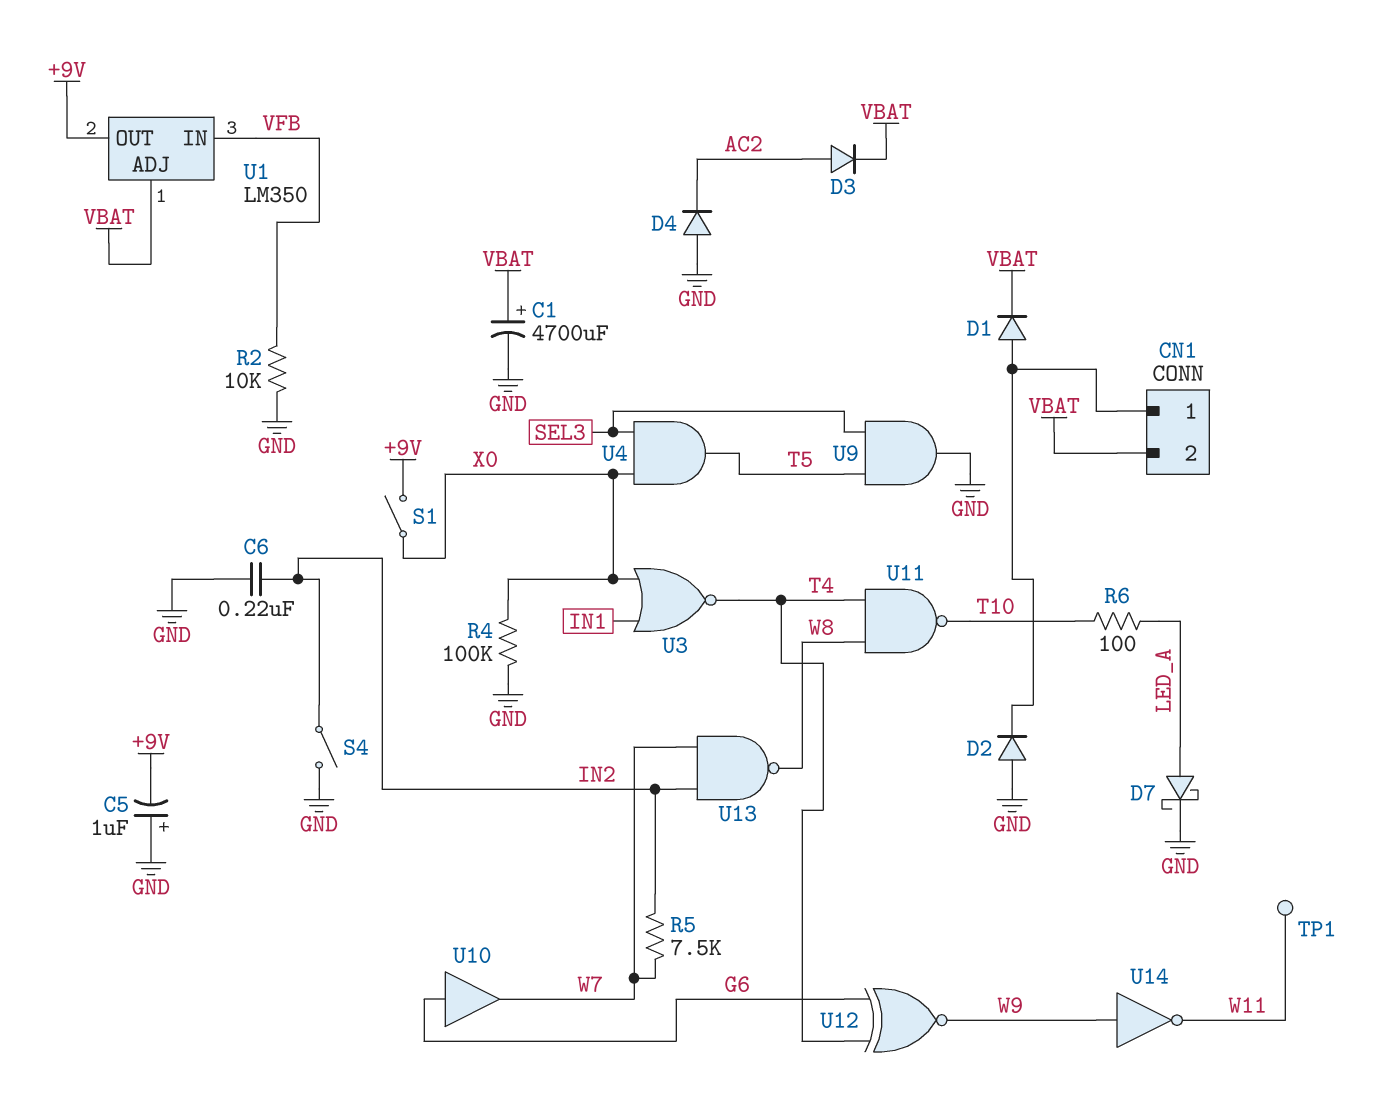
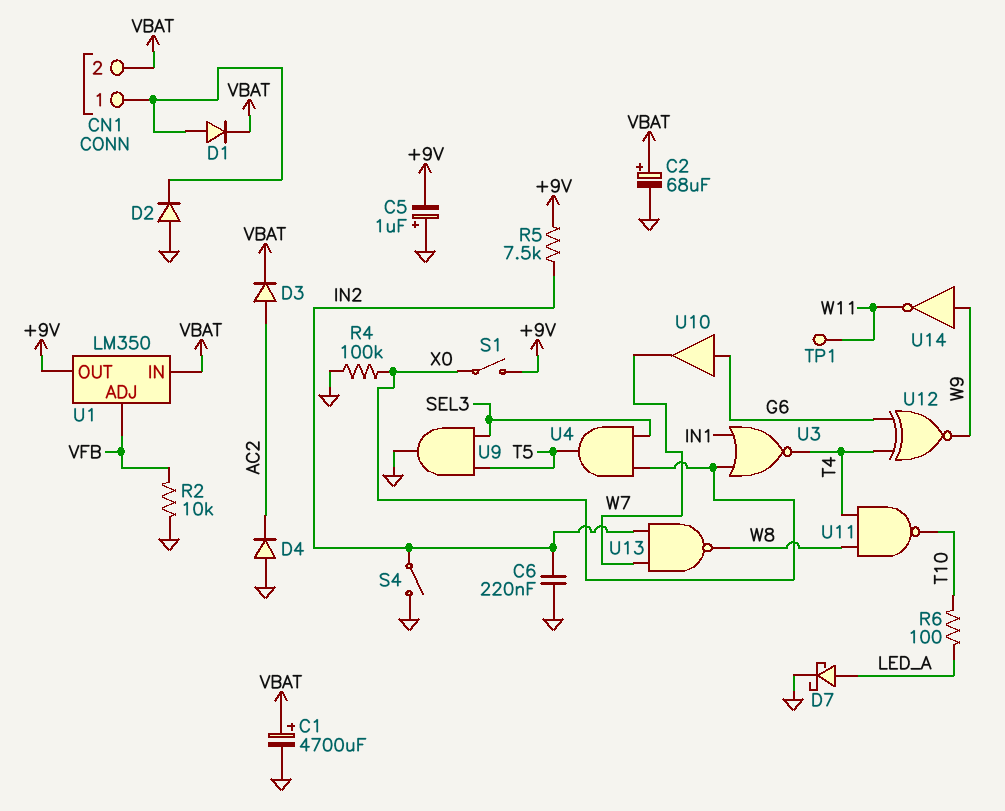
C2: none -> 68uF (plus VBAT, minus GND)
R5: 7.5k (IN2, W7) -> 7.5k (+9V, IN2)
U1 pin ADJ: VBAT -> VFB
U1 pin IN: VFB -> VBAT

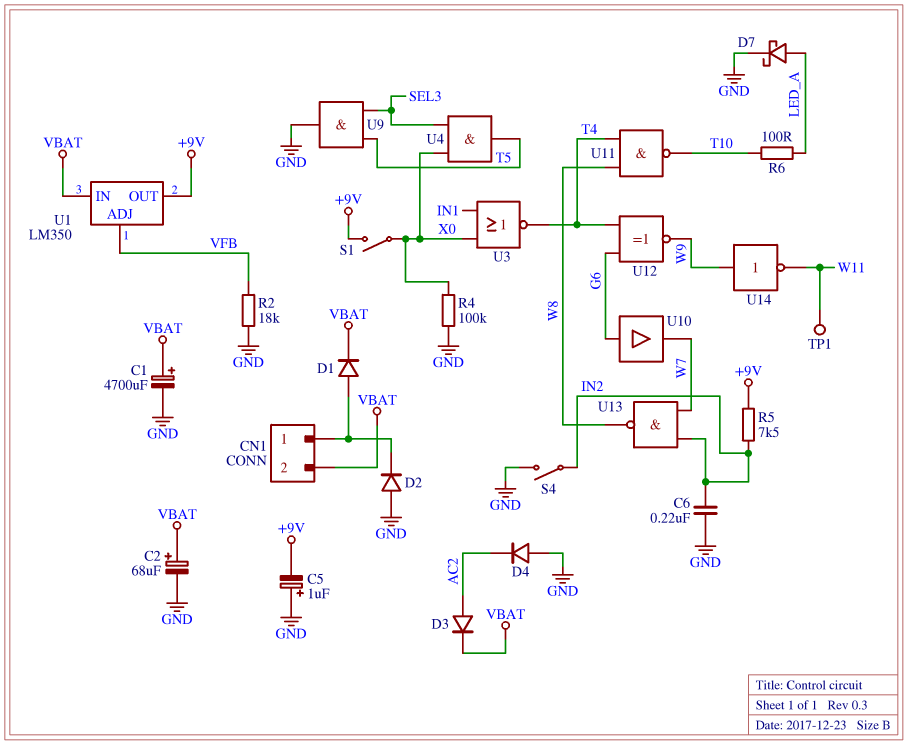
R2: 10k (GND, VFB) -> 18k (GND, VFB)

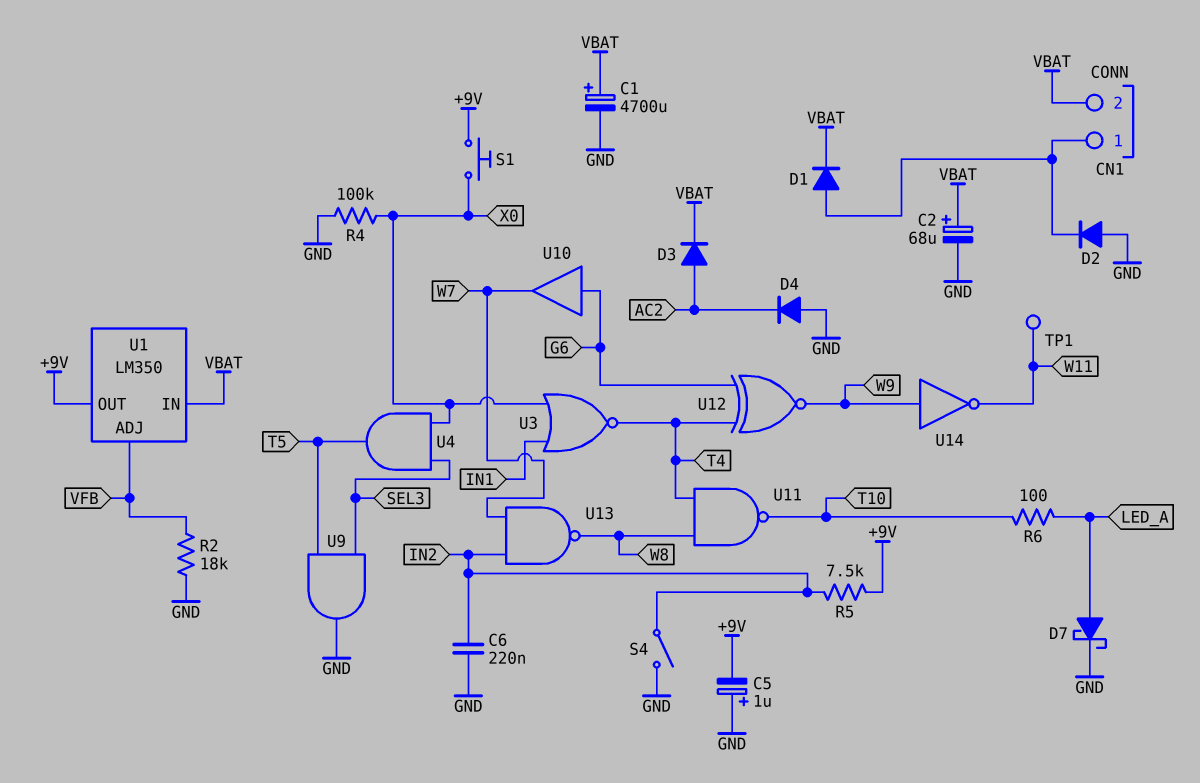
S1: switch (+9V, X0) -> button (+9V, X0)

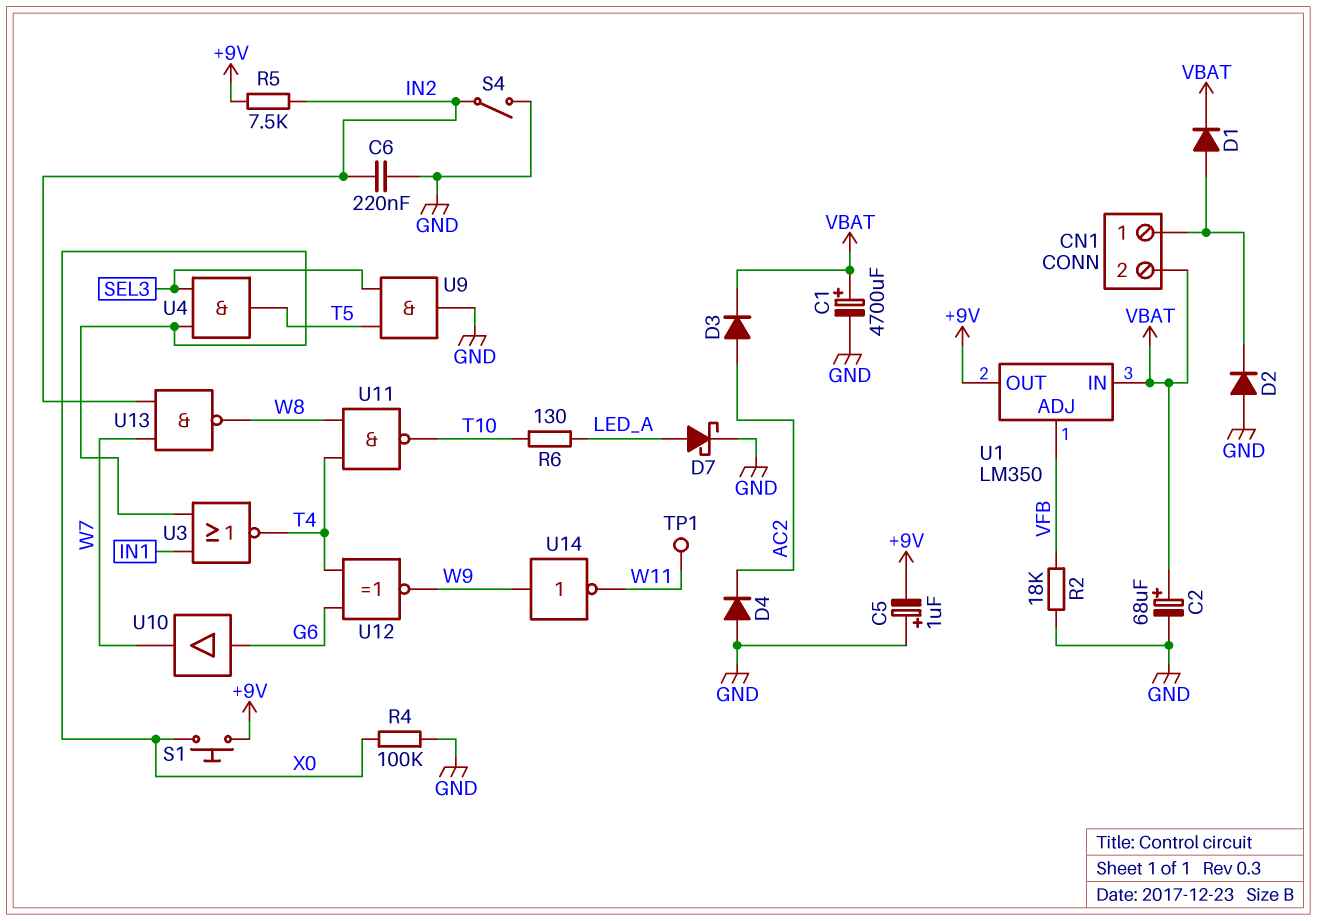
R6: 100 (LED_A, T10) -> 130 (LED_A, T10)

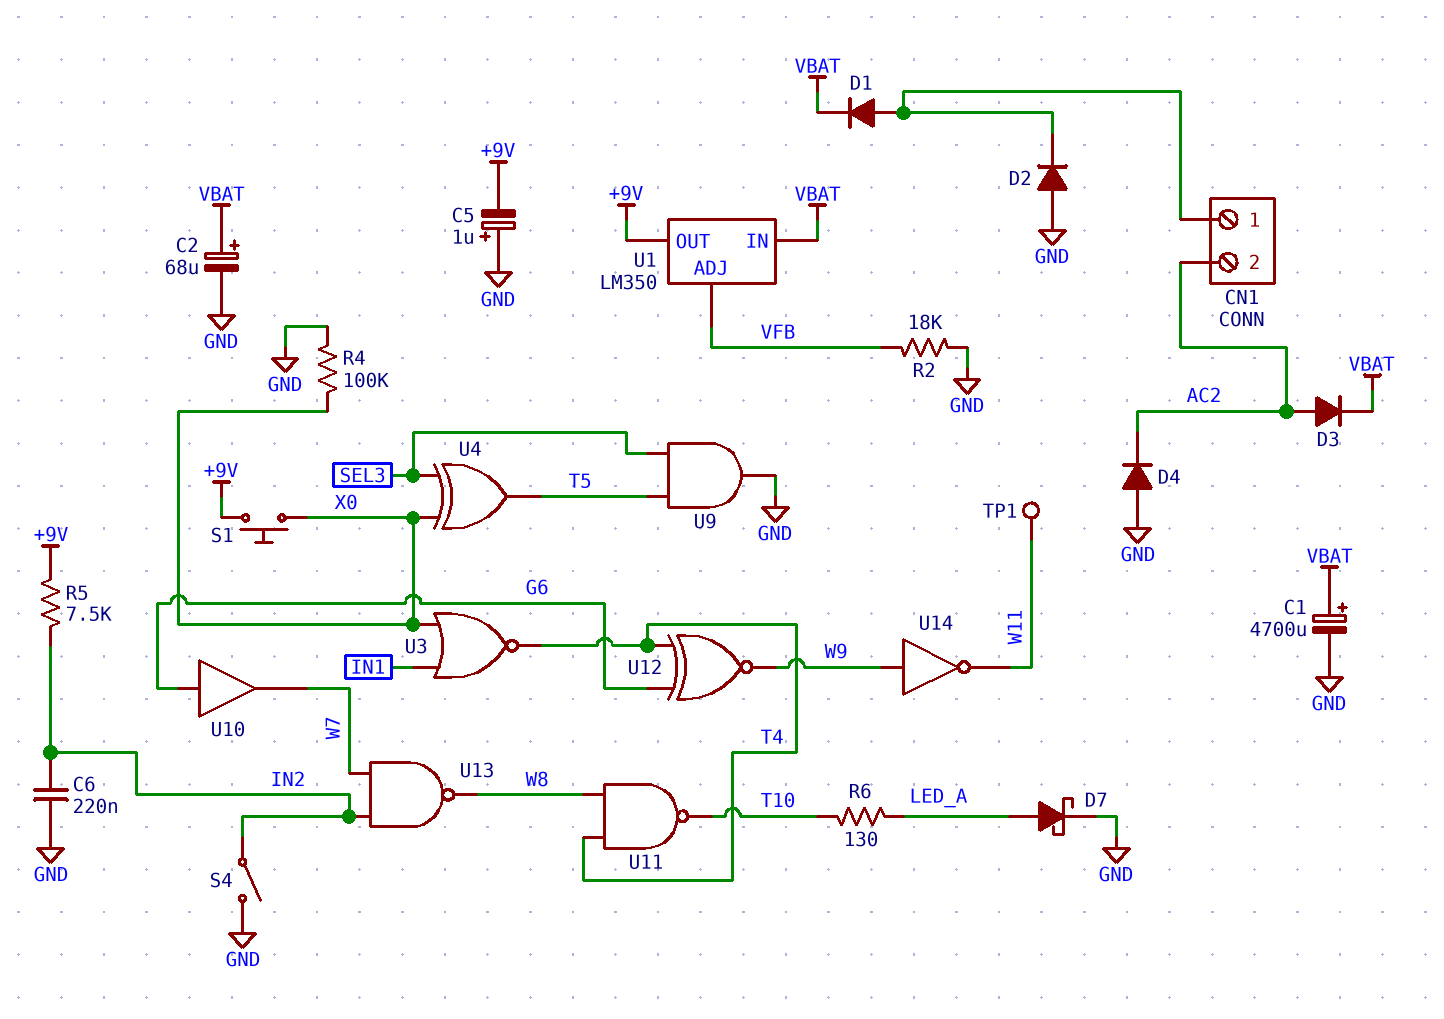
CN1 pin 2: VBAT -> AC2
U4: AND (in SEL3, in X0, out T5) -> XOR (in SEL3, in X0, out T5)

